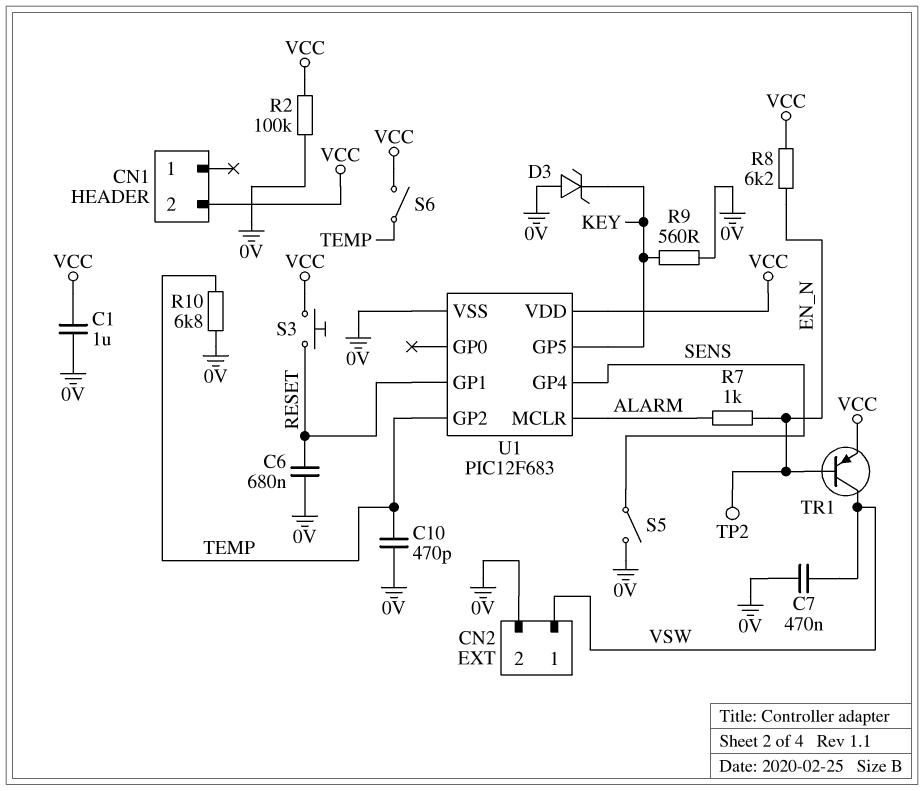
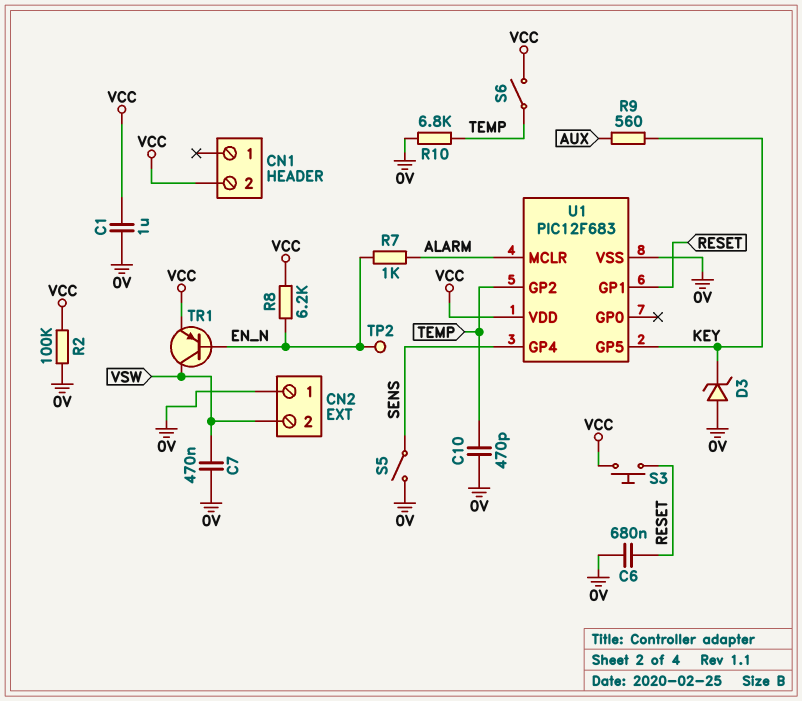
CN2 pin 1: VSW -> 0V
CN2 pin 2: 0V -> VSW
R9: 560 (0V, KEY) -> 560 (AUX, KEY)

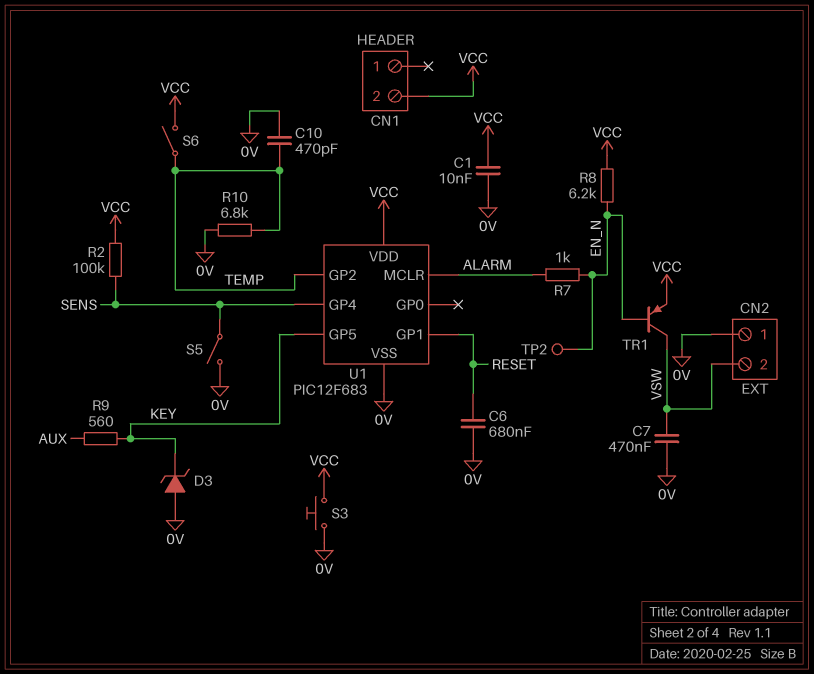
C1: 1uF (0V, VCC) -> 10nF (0V, VCC)
R2: 100k (0V, VCC) -> 100k (SENS, VCC)
S3: button (RESET, VCC) -> button (0V, VCC)

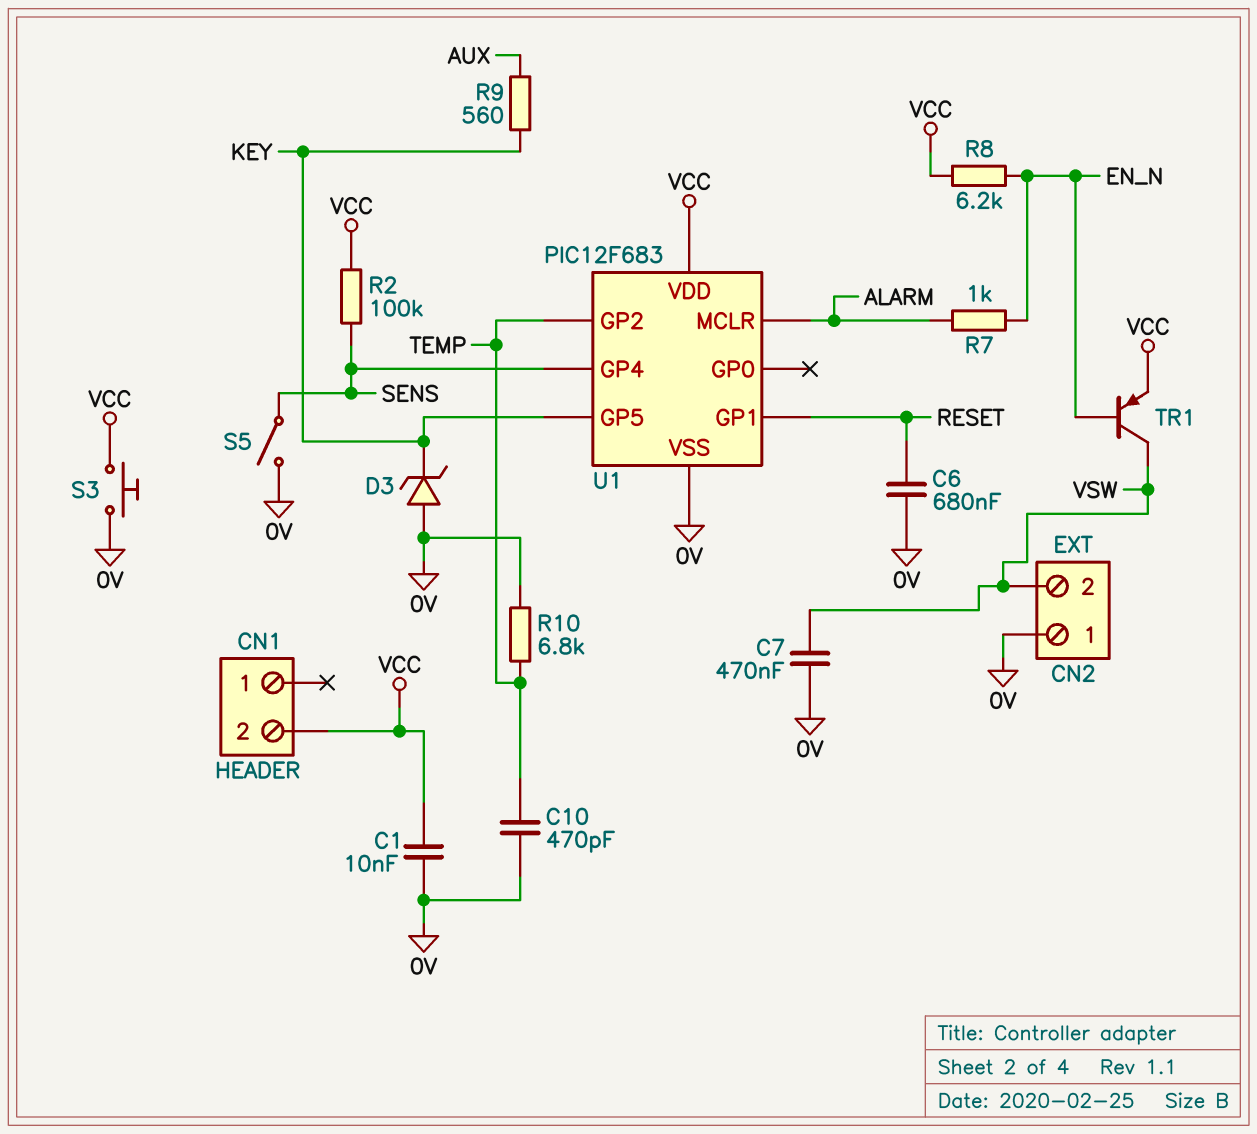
S6: switch (TEMP, VCC) -> none
TP2: test point (EN_N) -> none

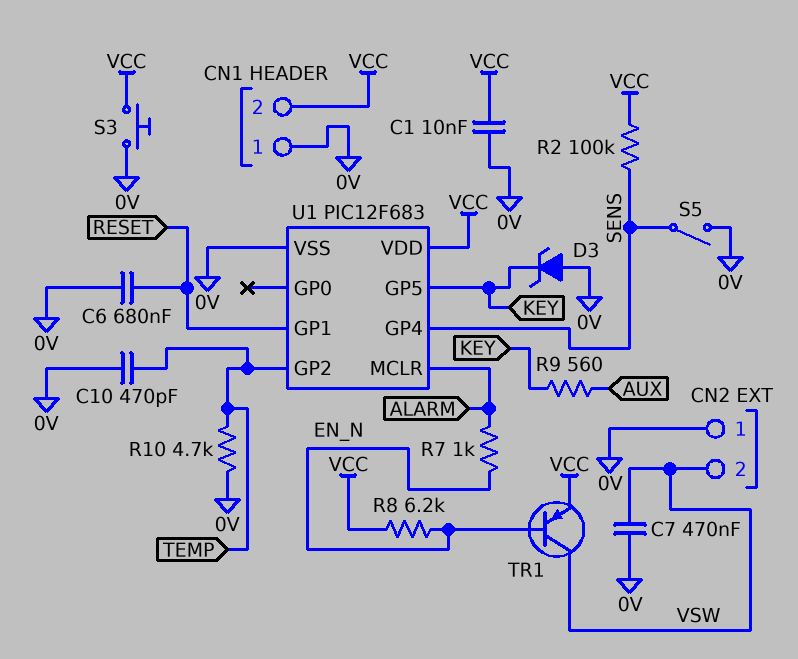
CN1 pin 1: none -> 0V
R10: 6.8k (0V, TEMP) -> 4.7k (0V, TEMP)

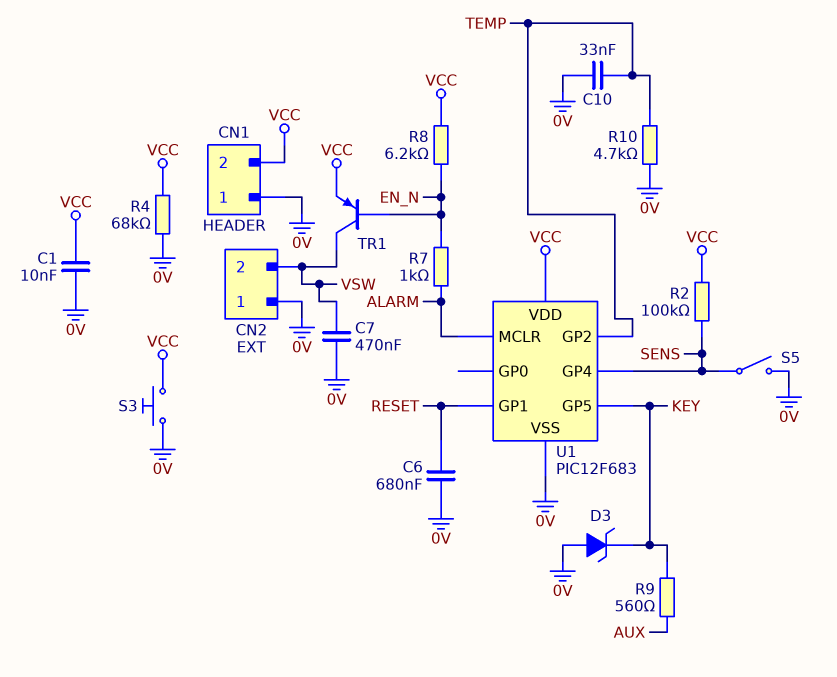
C10: 470pF (0V, TEMP) -> 33nF (0V, TEMP)
R4: none -> 68k (0V, VCC)

